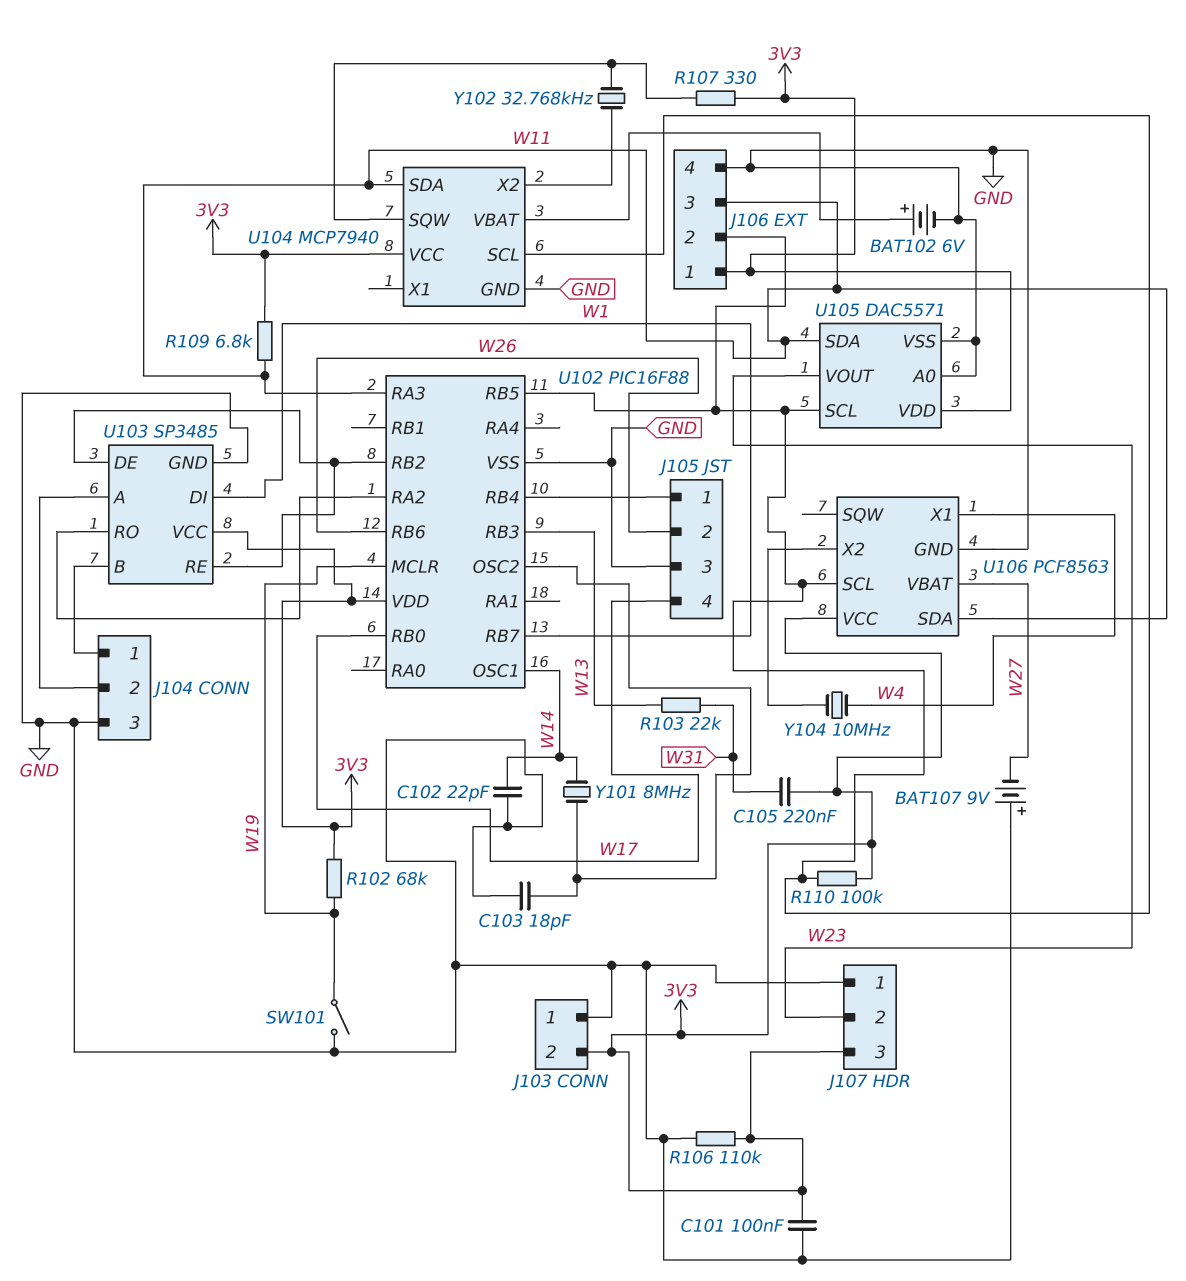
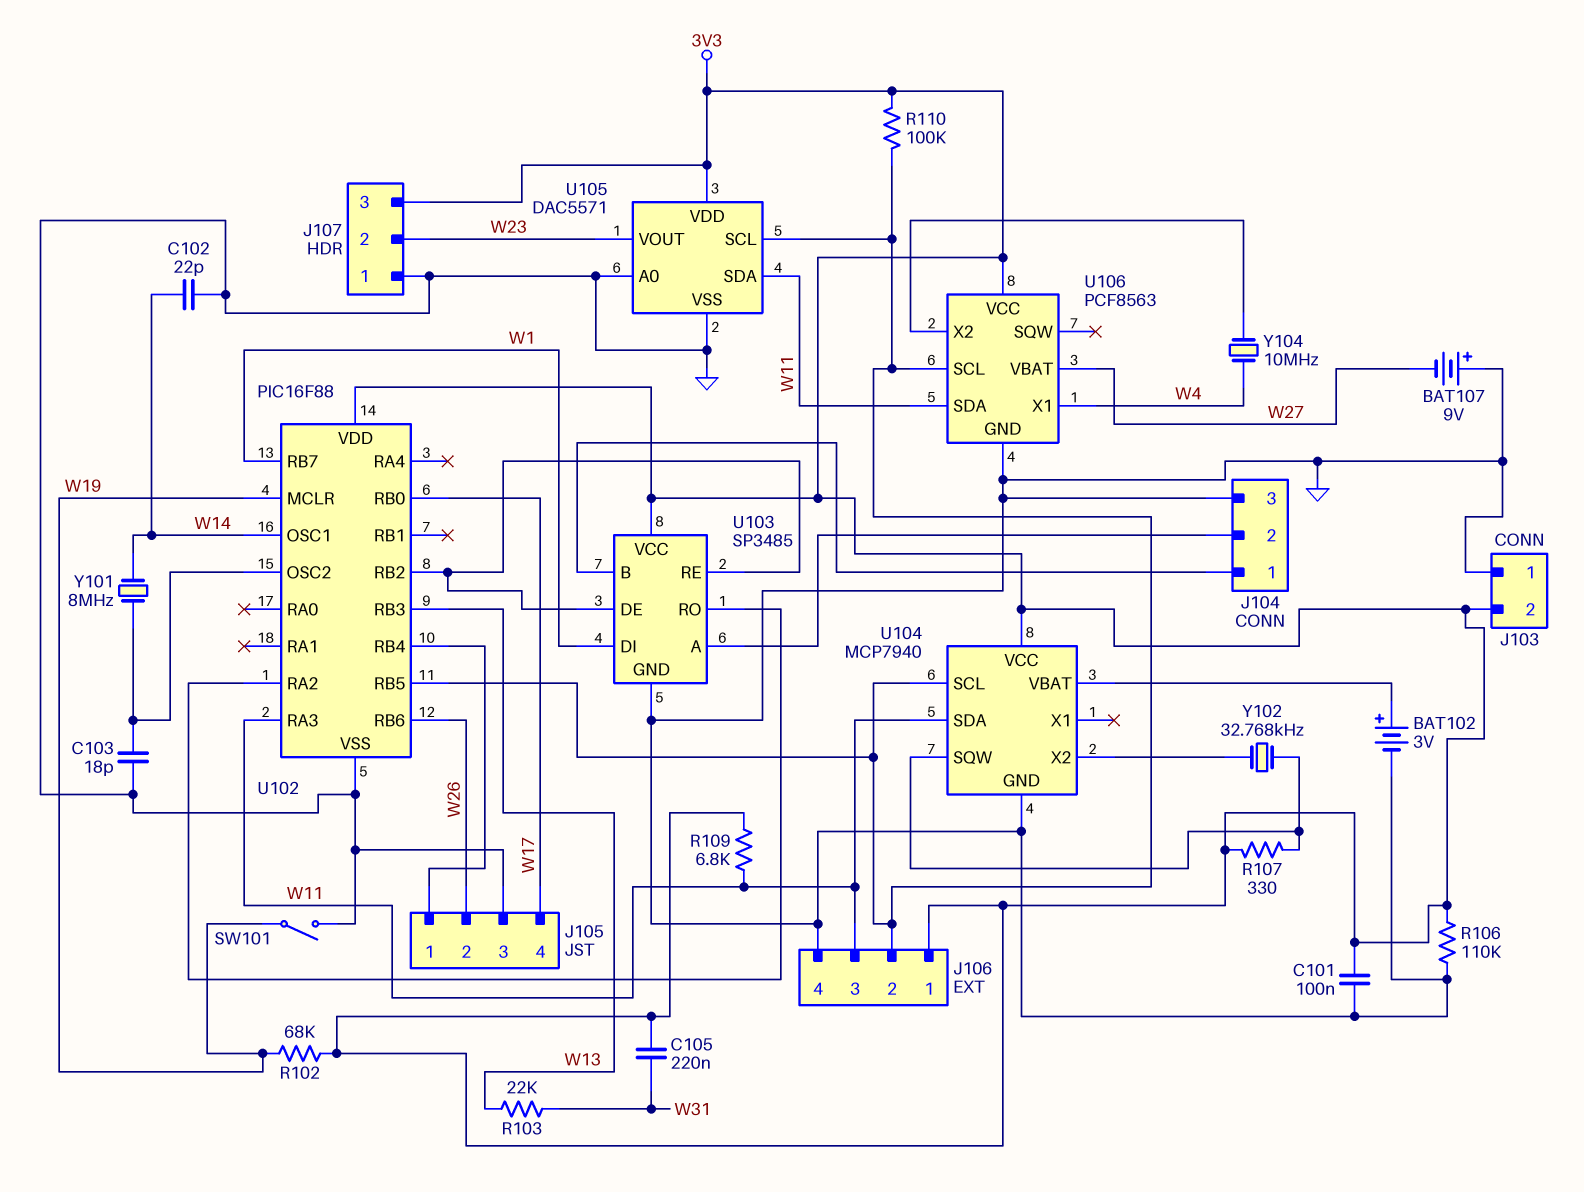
BAT102: 6V (plus U104/VBAT, minus GND) -> 3V (plus U104/VBAT, minus GND)

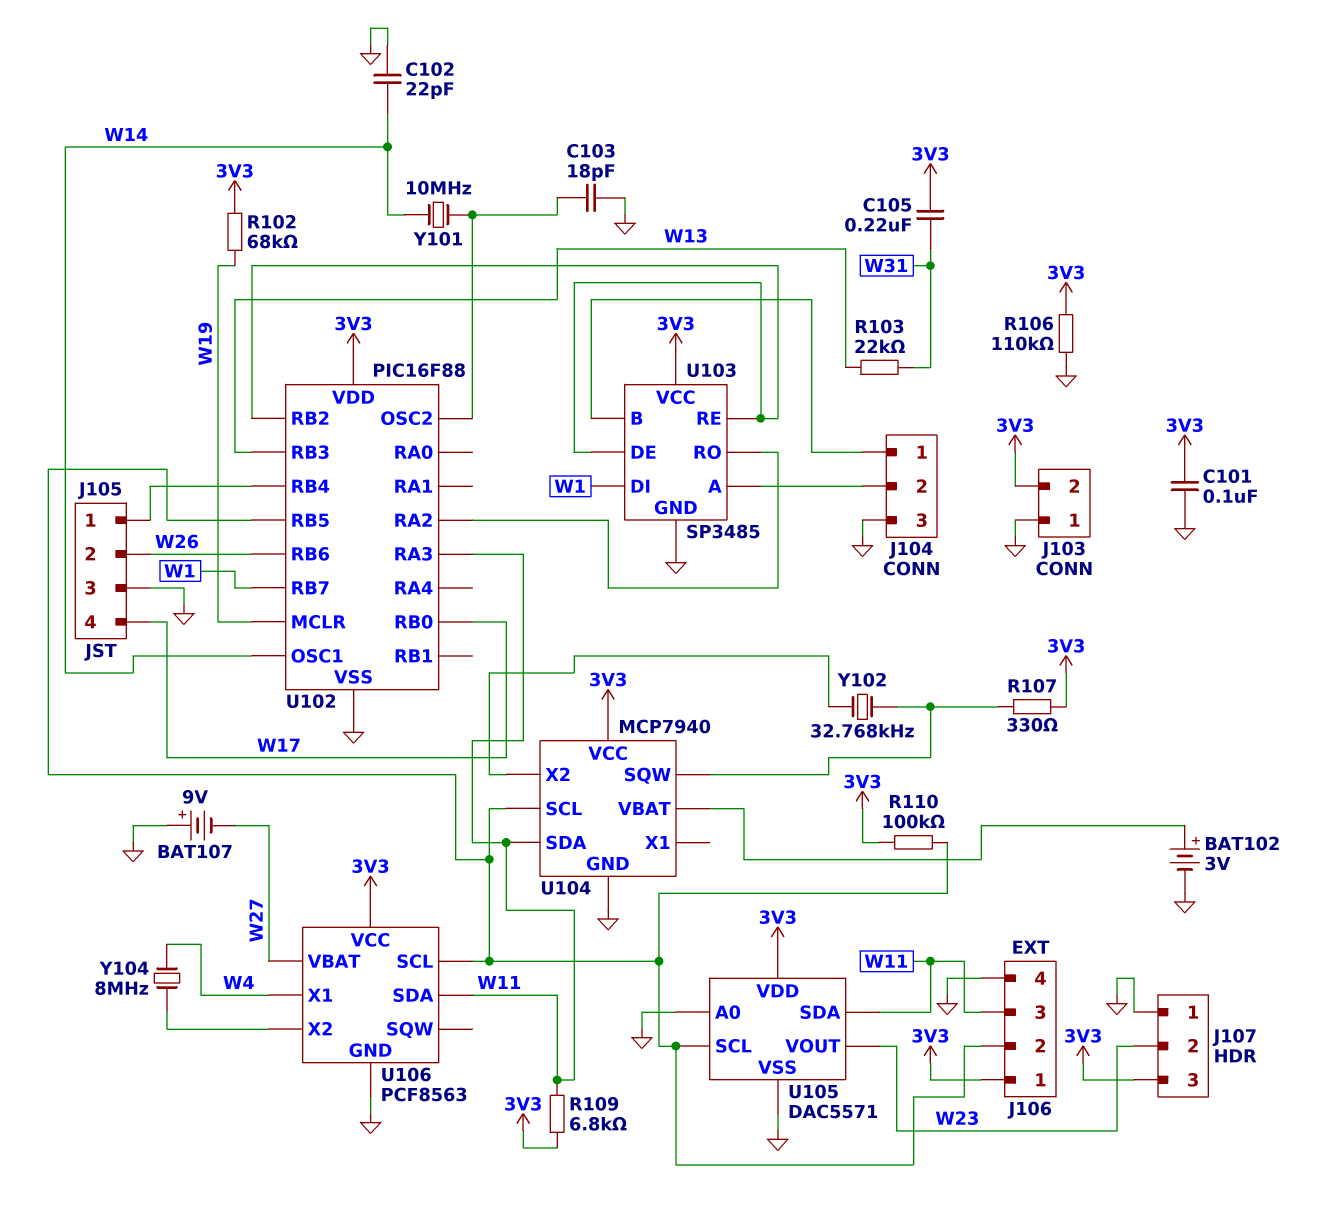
SW101: switch (GND, W19) -> none
Y101: 8MHz (U102/OSC2, W14) -> 10MHz (U102/OSC2, W14)
Y104: 10MHz (U106/X2, W4) -> 8MHz (U106/X2, W4)

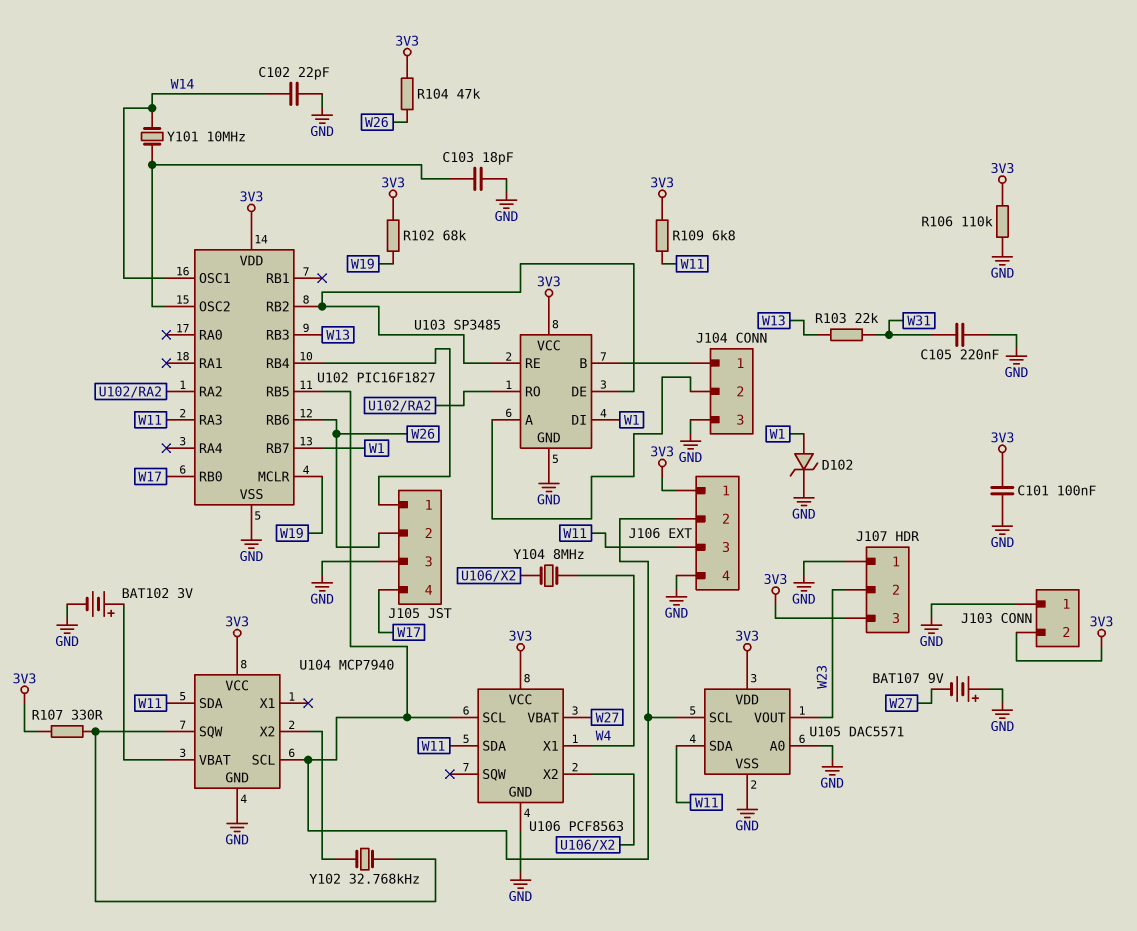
C105: 220nF (3V3, W31) -> 220nF (GND, W31)
D102: none -> zener (A W1, K GND)
R104: none -> 47k (3V3, W26)
R110: 100k (3V3, J106/2) -> none
U102: PIC16F88 -> PIC16F1827

